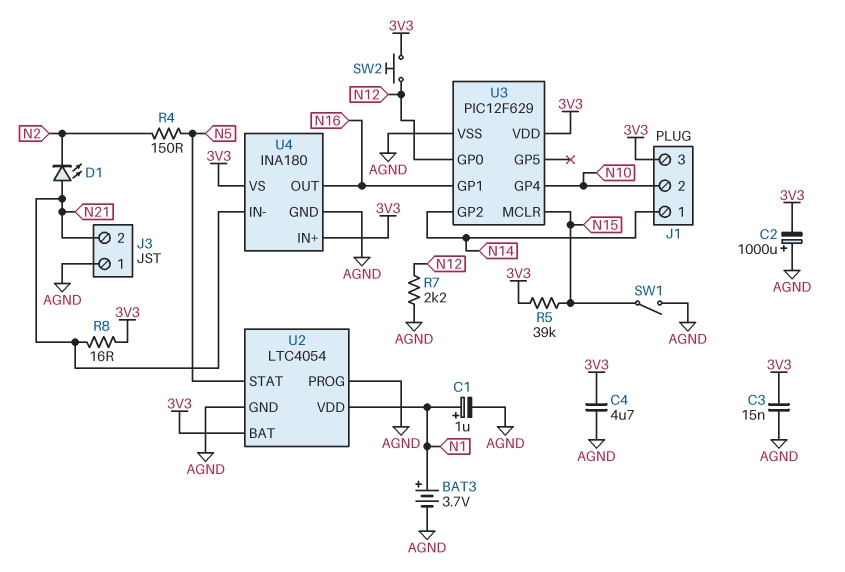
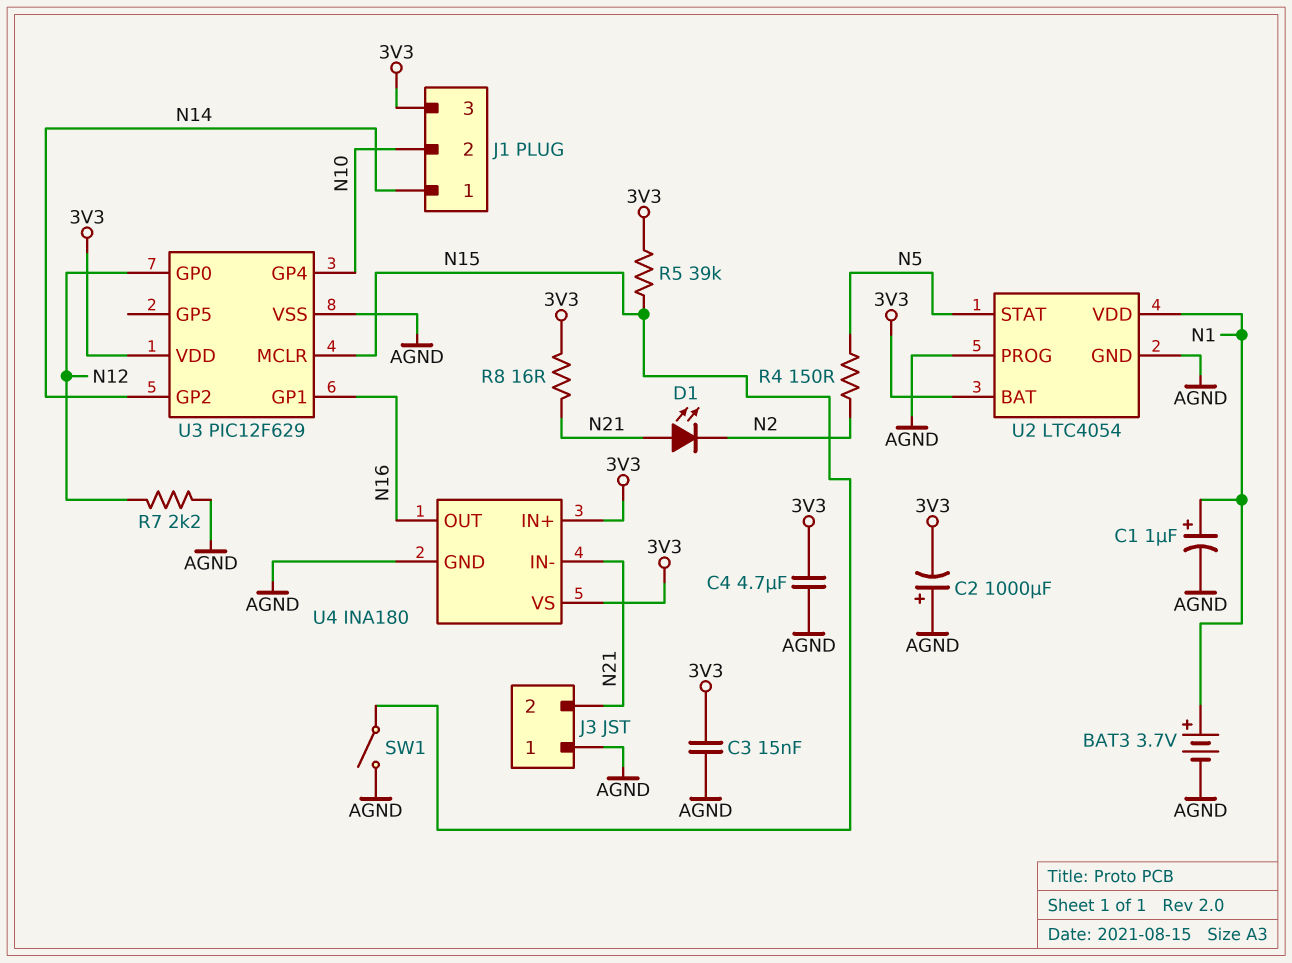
SW2: button (3V3, N12) -> none

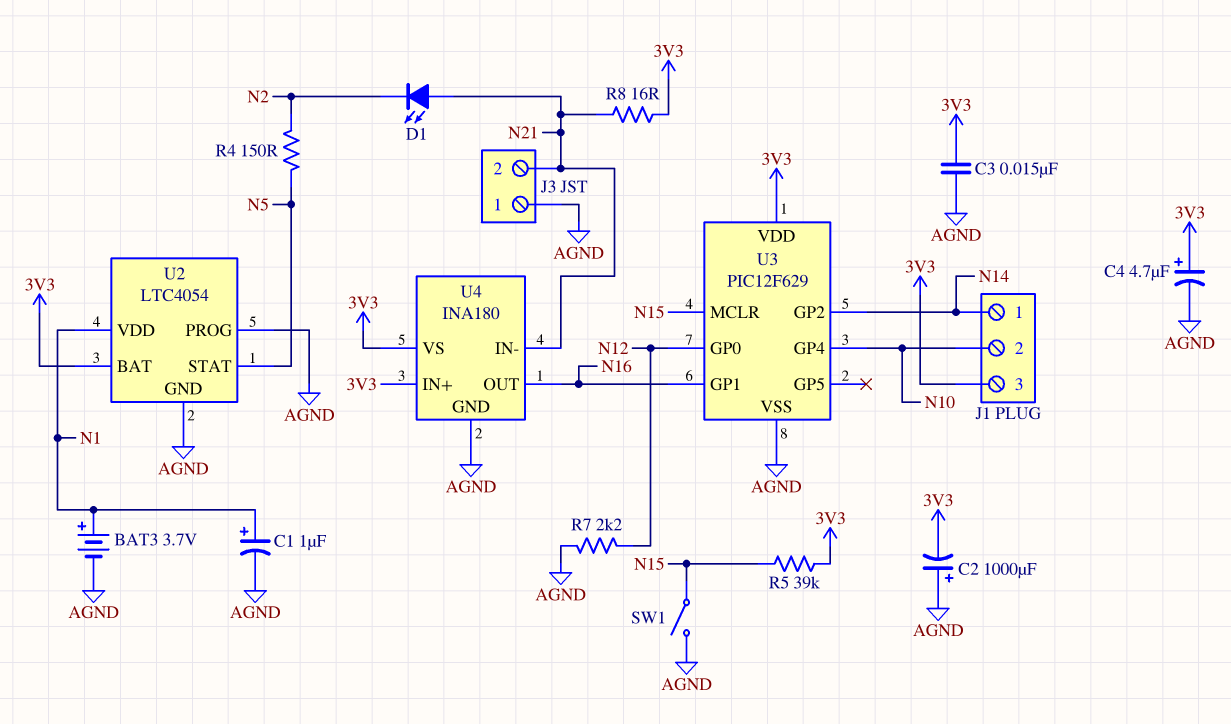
C4: 4.7uF (3V3, AGND) -> 4.7uF (plus 3V3, minus AGND)

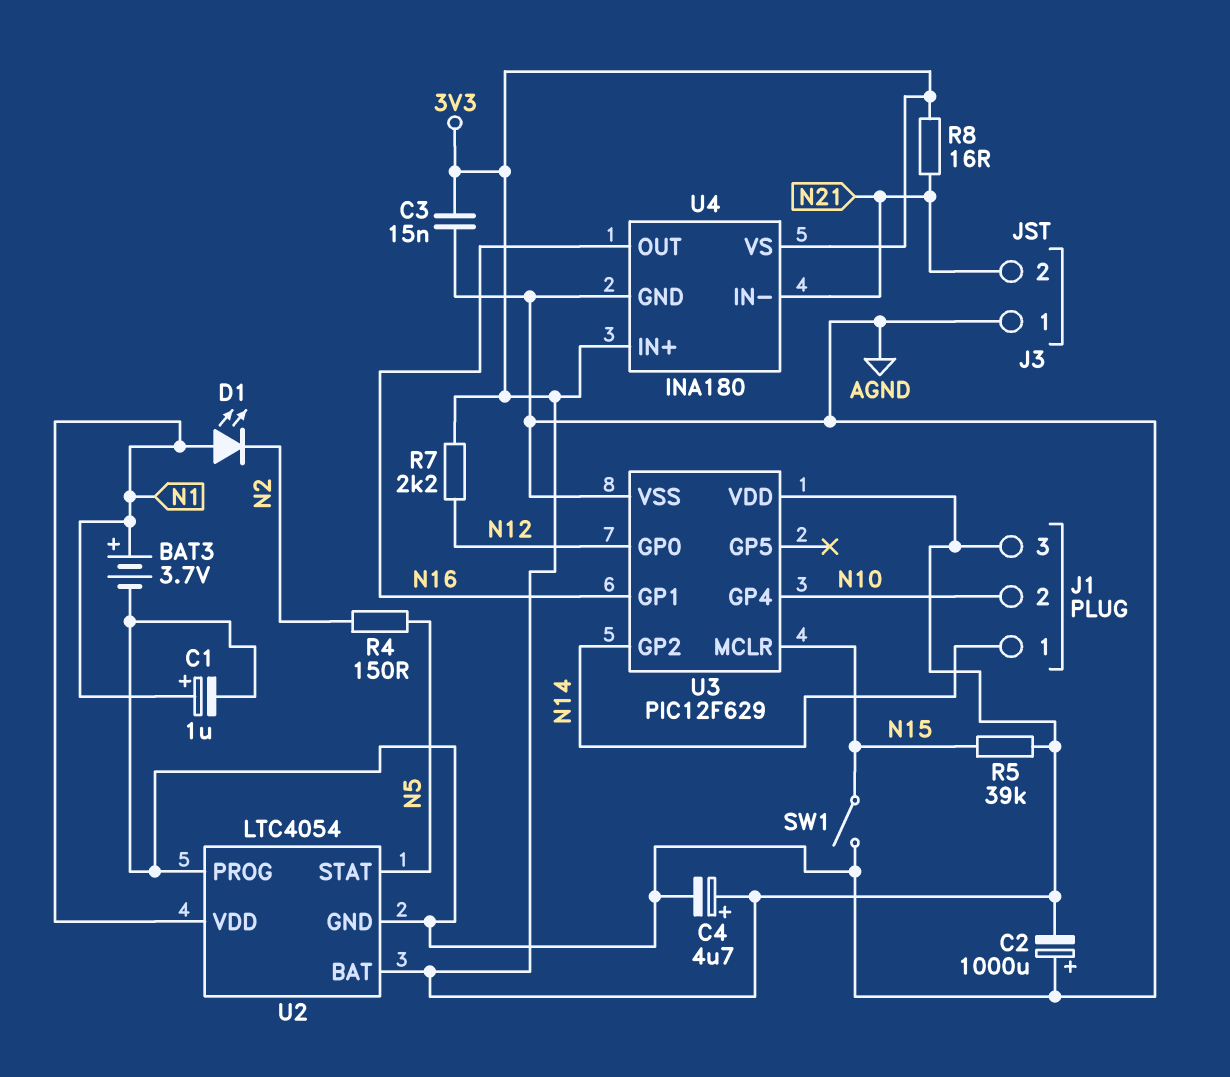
D1: LED (A N21, K N2) -> LED (A N1, K N2)
R7: 2.2k (AGND, N12) -> 2.2k (3V3, N12)

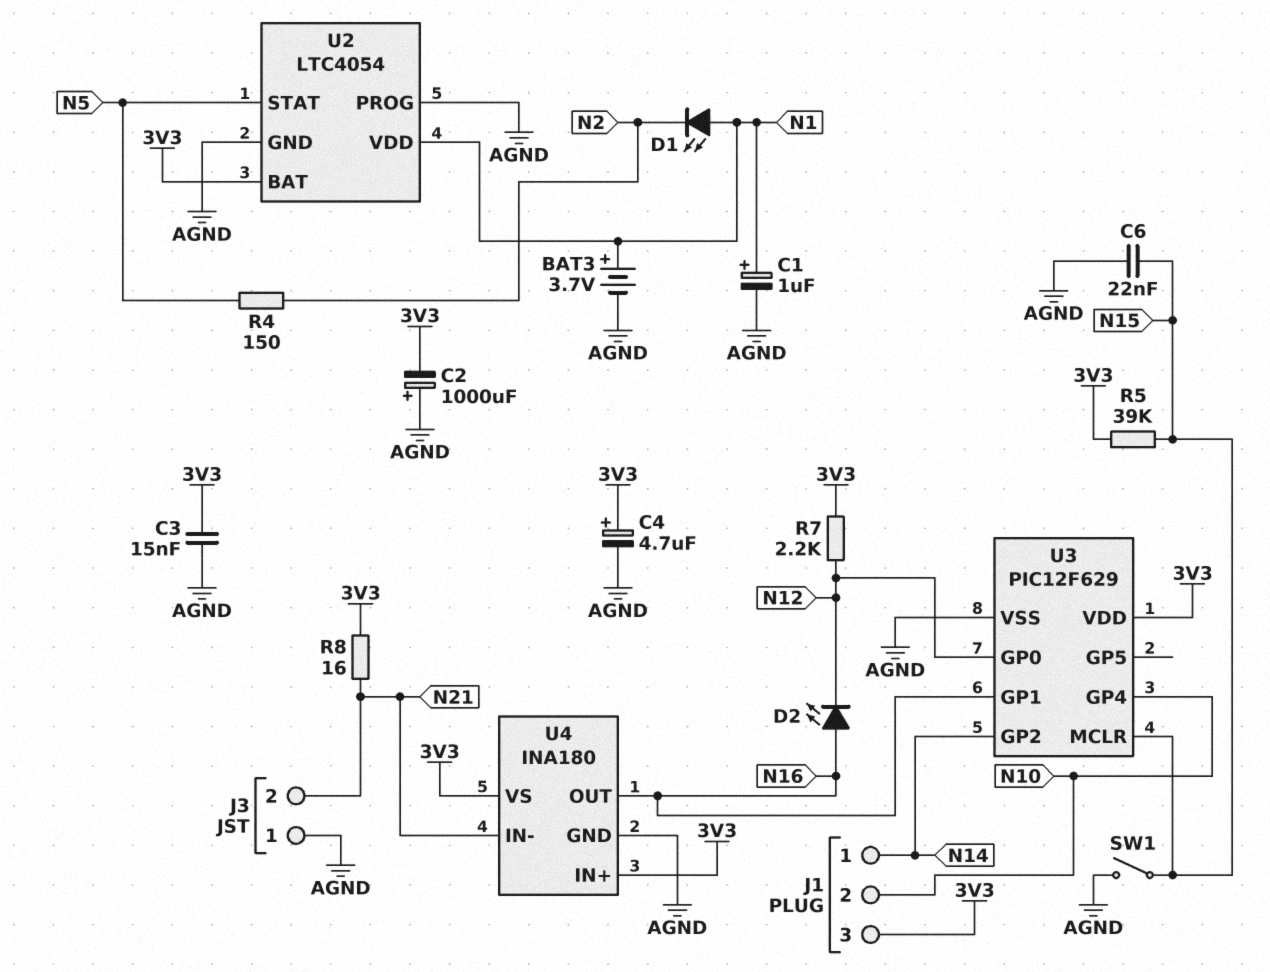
C6: none -> 22nF (AGND, N15)
D2: none -> LED (A N16, K N12)

